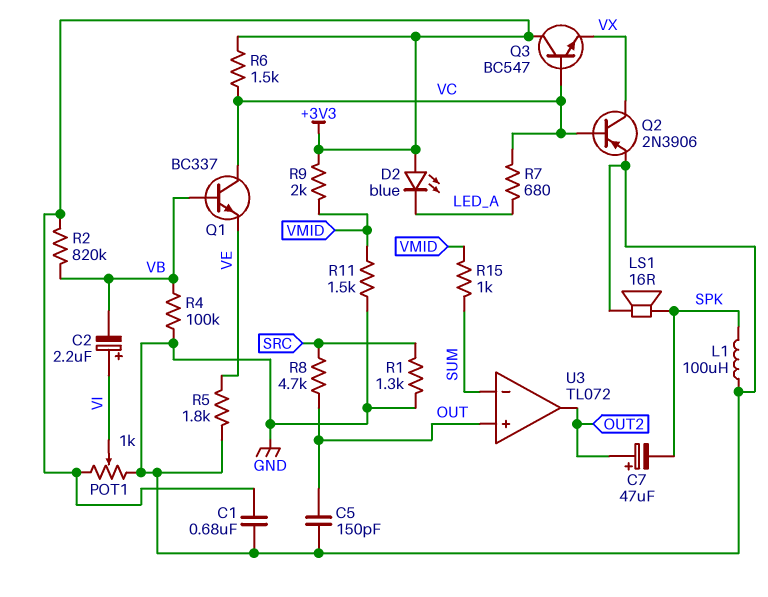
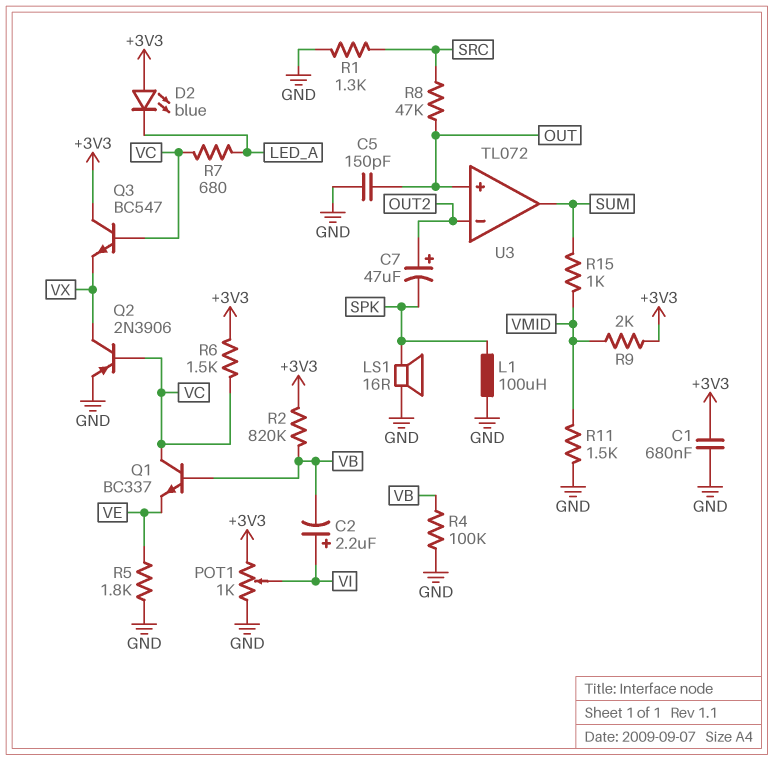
R8: 4.7k (OUT, SRC) -> 47k (OUT, SRC)
U3 pin in-: SUM -> OUT2
U3 pin out: OUT2 -> SUM

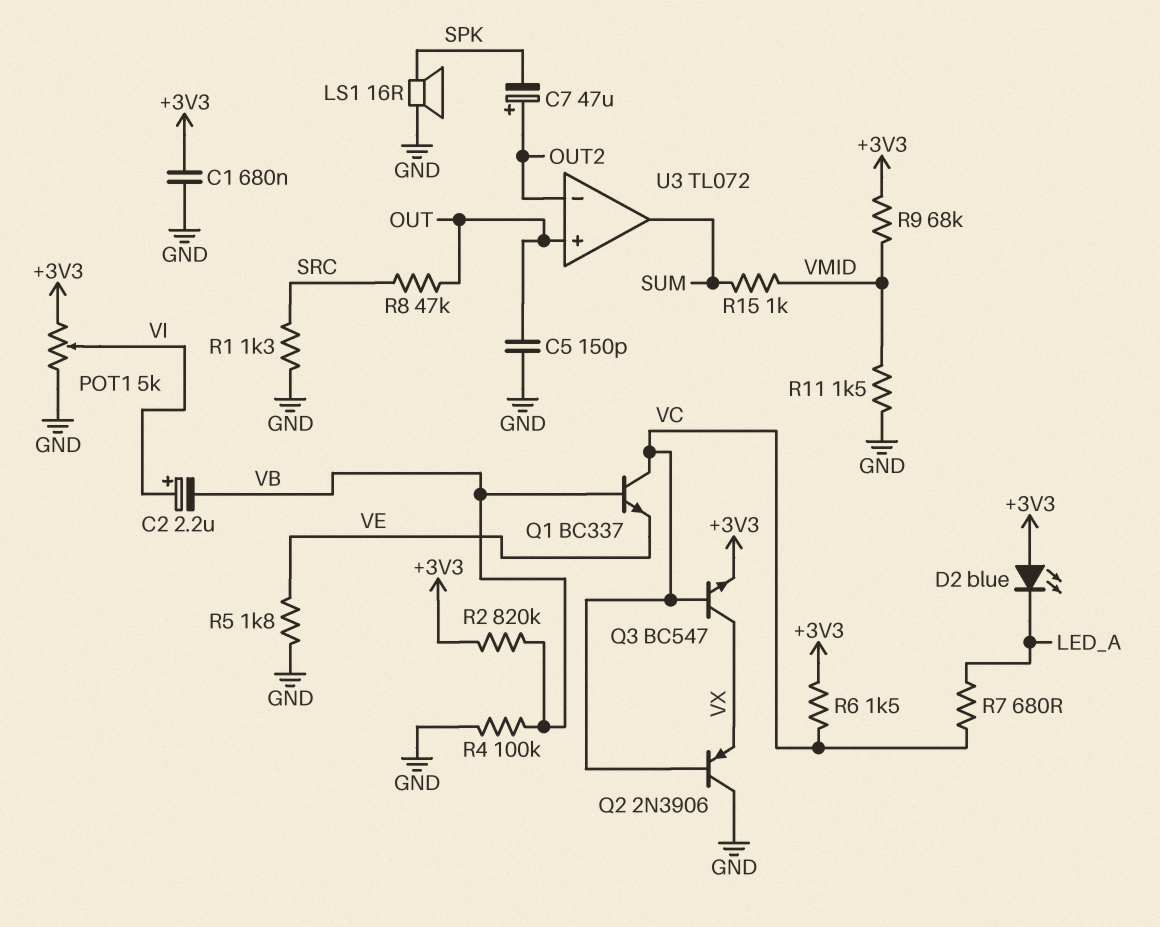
L1: 100uH (GND, SPK) -> none
POT1: 1k (+3V3, GND, wiper VI) -> 5k (+3V3, GND, wiper VI)
Q2: PNP 2N3906 (B VC, C VX, E GND) -> PNP 2N3906 (B VC, C GND, E VX)
Q3: NPN BC547 (B VC, C +3V3, E VX) -> NPN BC547 (B VC, C VX, E +3V3)
R9: 2k (+3V3, VMID) -> 68k (+3V3, VMID)

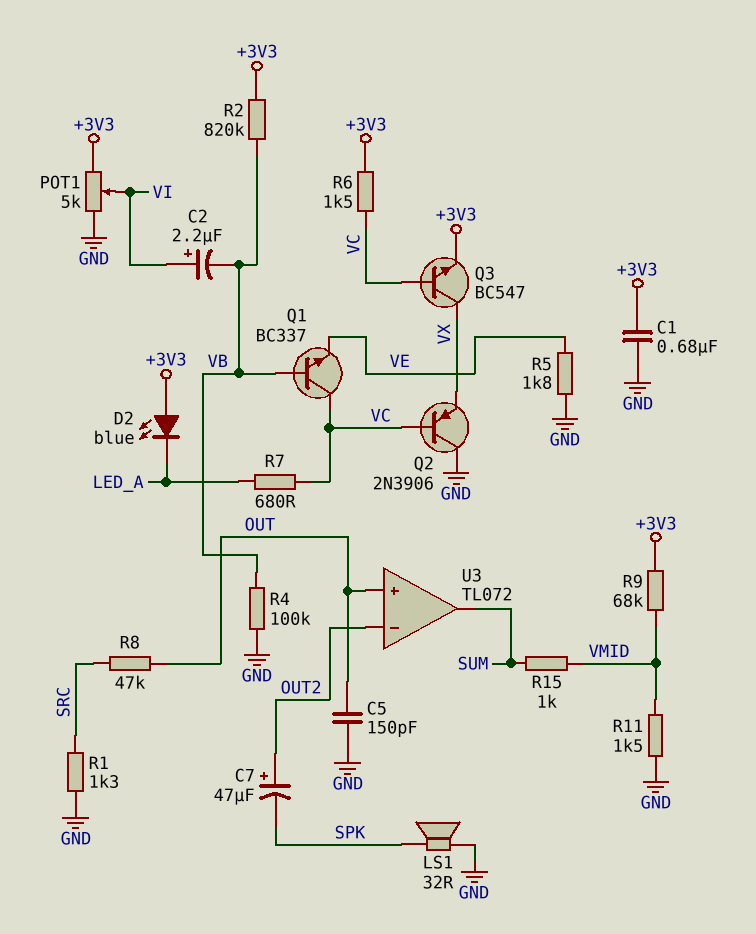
LS1: speaker 16R (GND, SPK) -> speaker 32R (GND, SPK)

